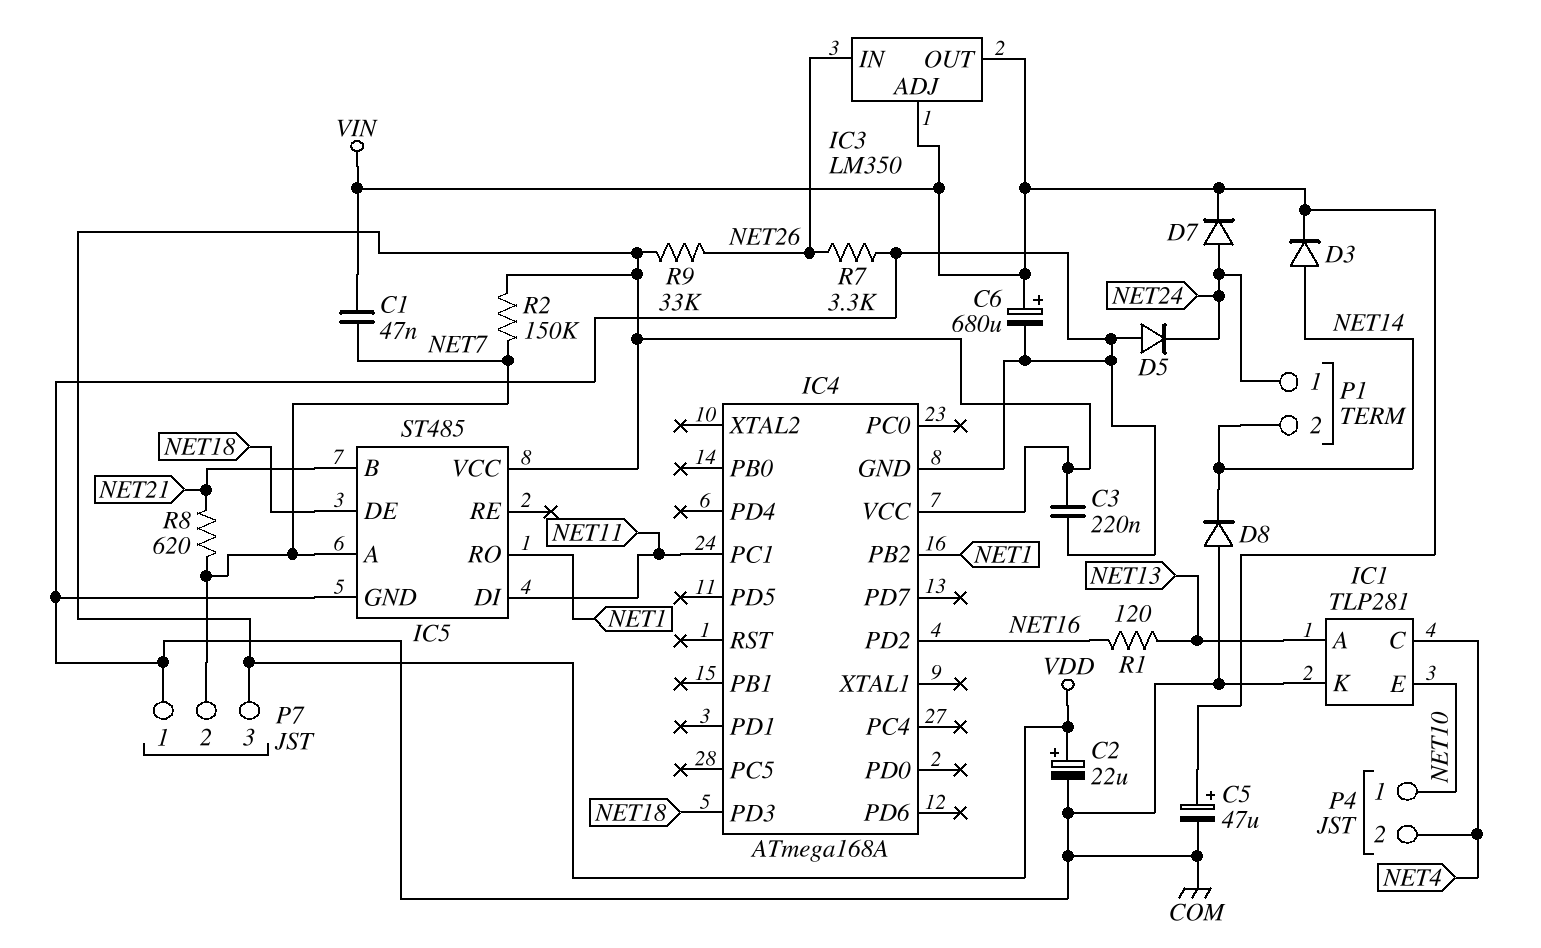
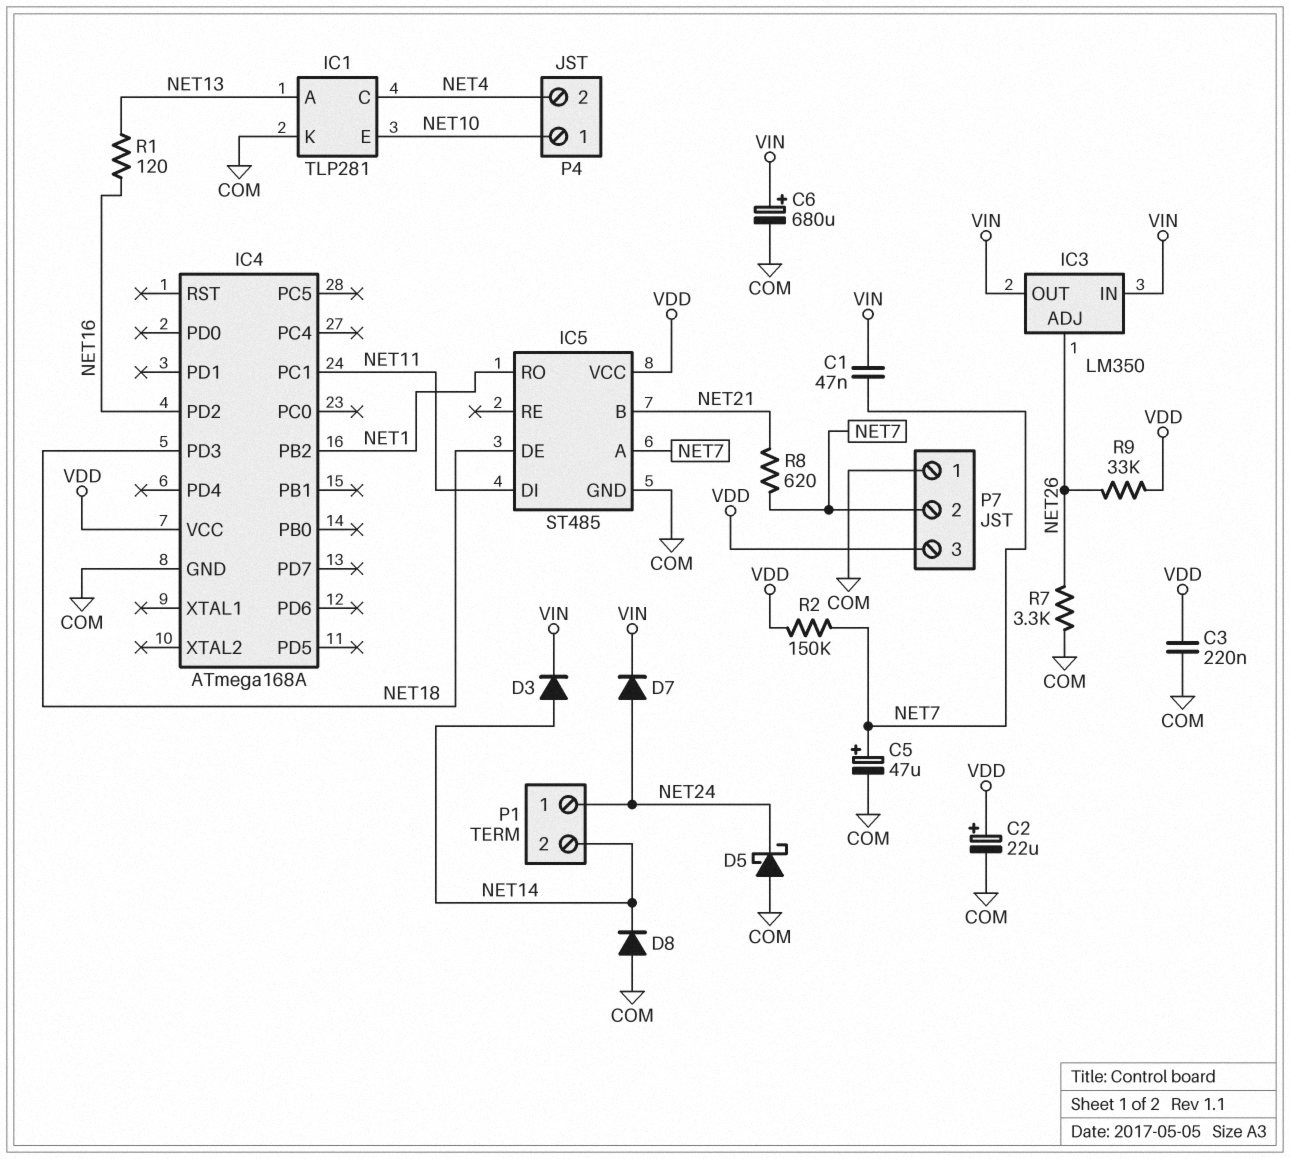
C5: 47uF (plus VIN, minus COM) -> 47uF (plus NET7, minus COM)
D5: diode (A COM, K NET24) -> schottky (A COM, K NET24)
IC3 pin ADJ: VIN -> NET26
IC3 pin IN: NET26 -> VIN

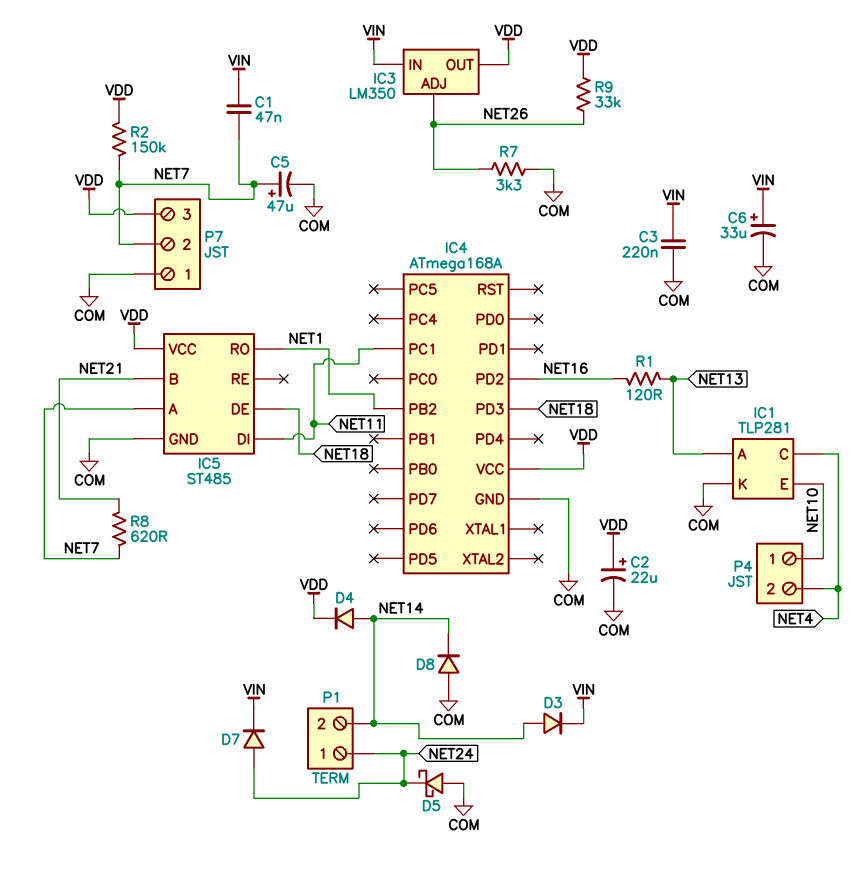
C3: 220nF (COM, VDD) -> 220nF (COM, VIN)
C6: 680uF (plus VIN, minus COM) -> 33uF (plus VIN, minus COM)
D4: none -> diode (A NET14, K VDD)
IC3 pin OUT: VIN -> VDD

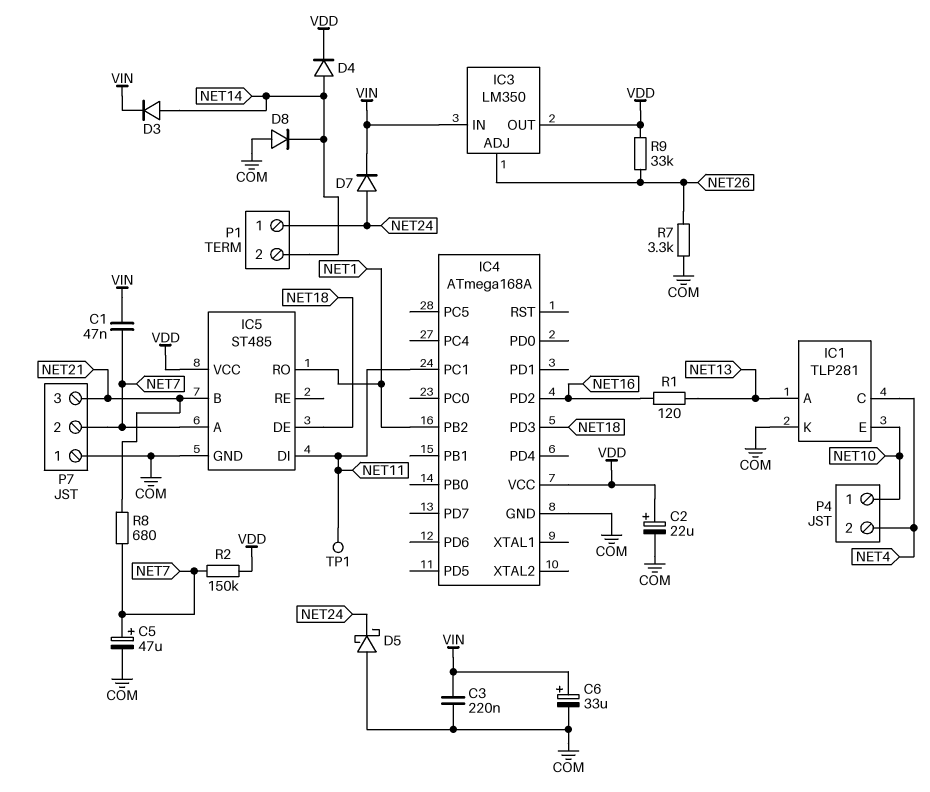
P7 pin 3: VDD -> NET21
R8: 620 (NET7, NET21) -> 680 (NET7, NET21)
TP1: none -> test point (NET11)

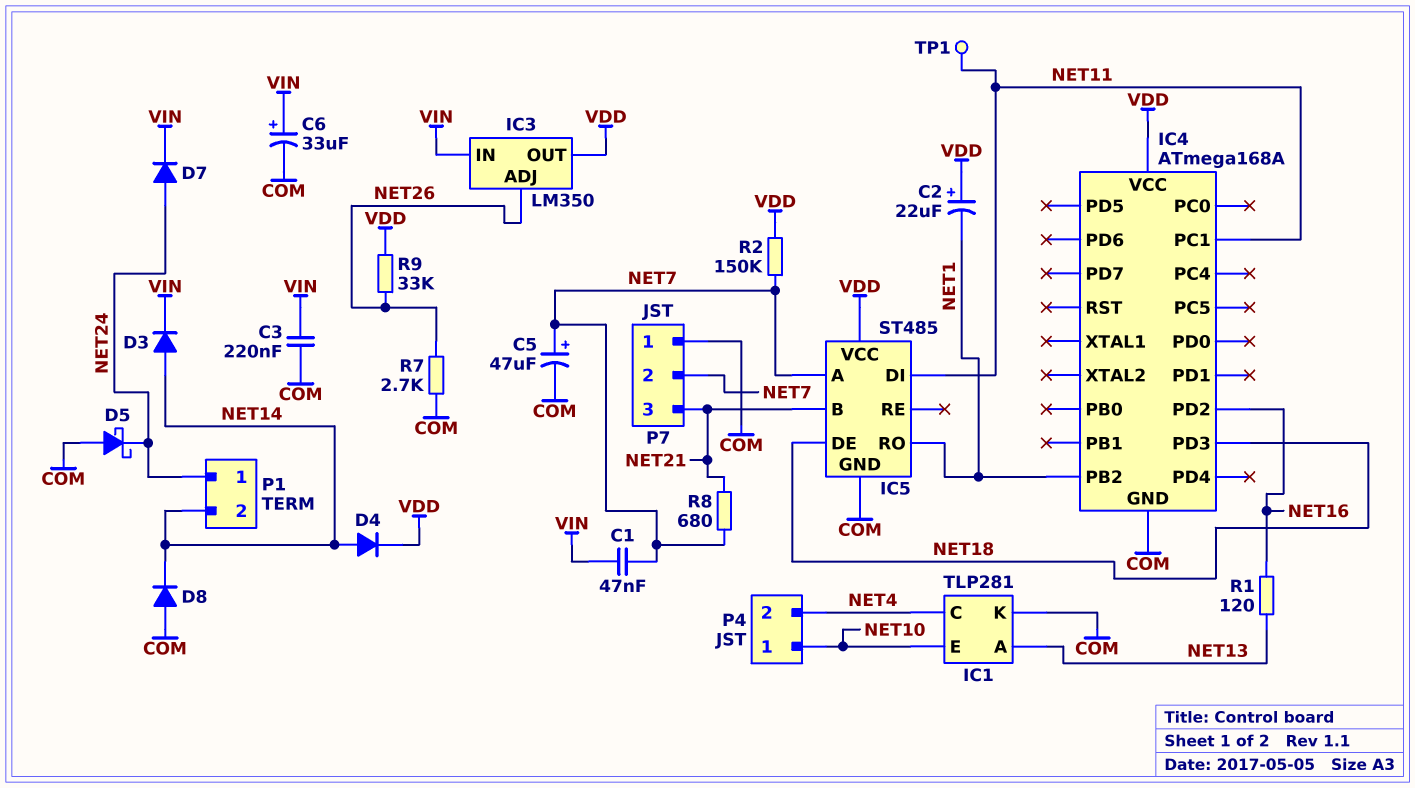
C2: 22uF (plus VDD, minus COM) -> 22uF (plus VDD, minus NET1)
R7: 3.3k (COM, NET26) -> 2.7k (COM, NET26)

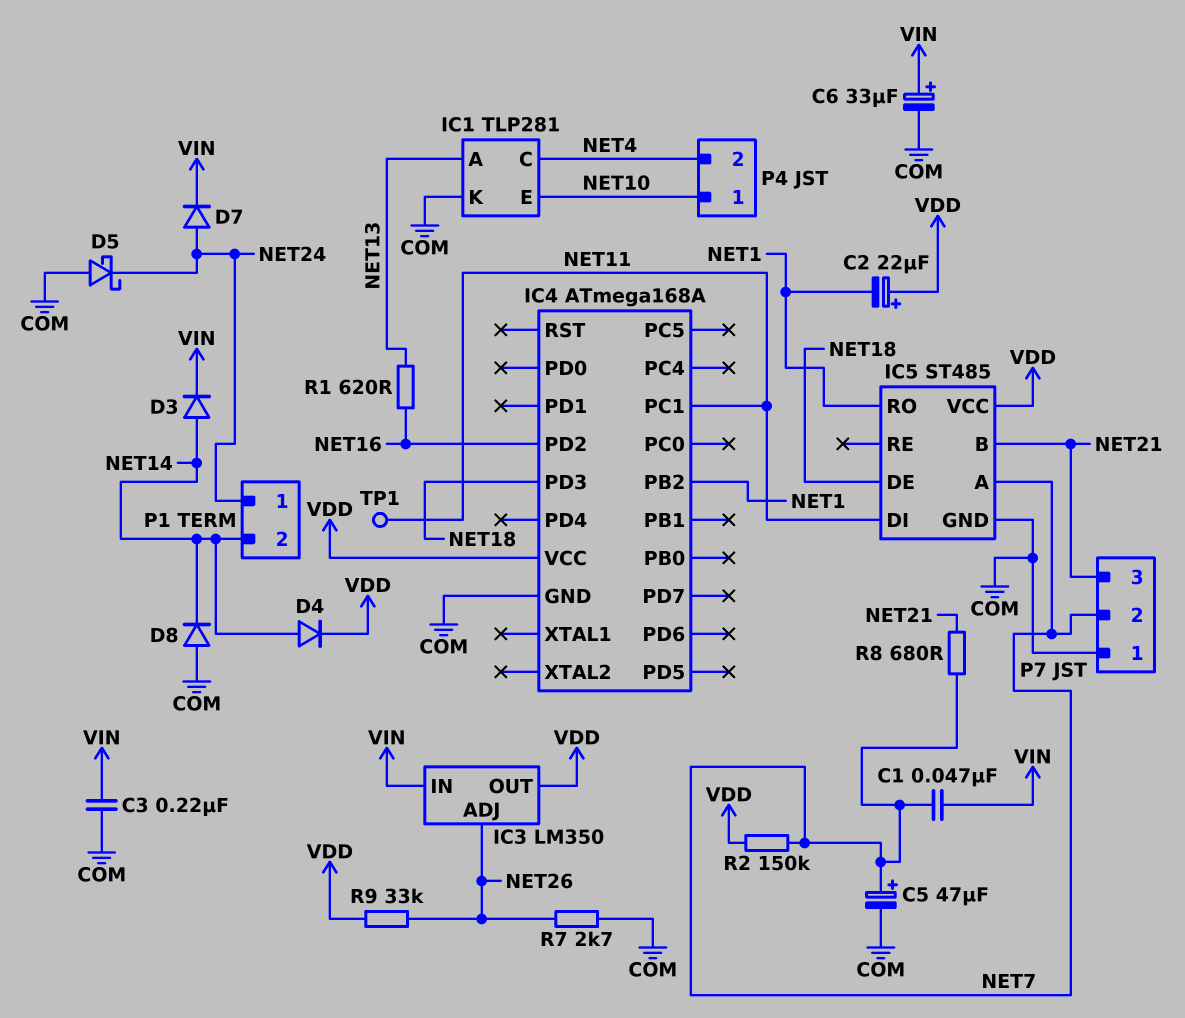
R1: 120 (NET13, NET16) -> 620 (NET13, NET16)

